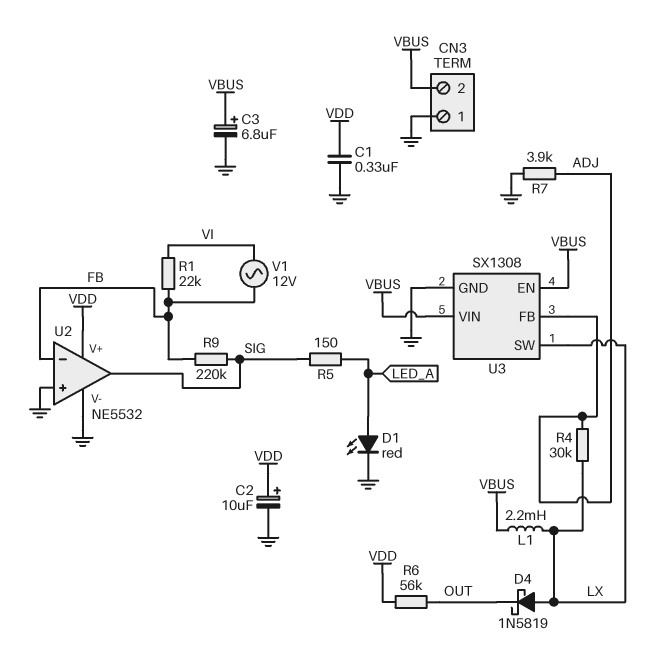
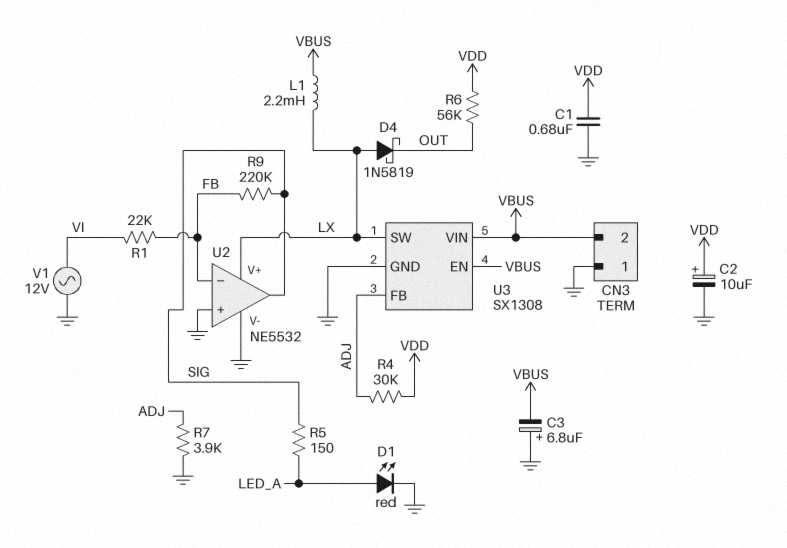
C1: 330nF (GND, VDD) -> 680nF (GND, VDD)
C3: 6.8uF (plus VBUS, minus GND) -> 6.8uF (plus GND, minus VBUS)
R4: 30k (ADJ, LX) -> 30k (ADJ, VDD)
U2 pin V+: VDD -> LX
V1: AC 12V (FB, VI) -> AC 12V (GND, VI)

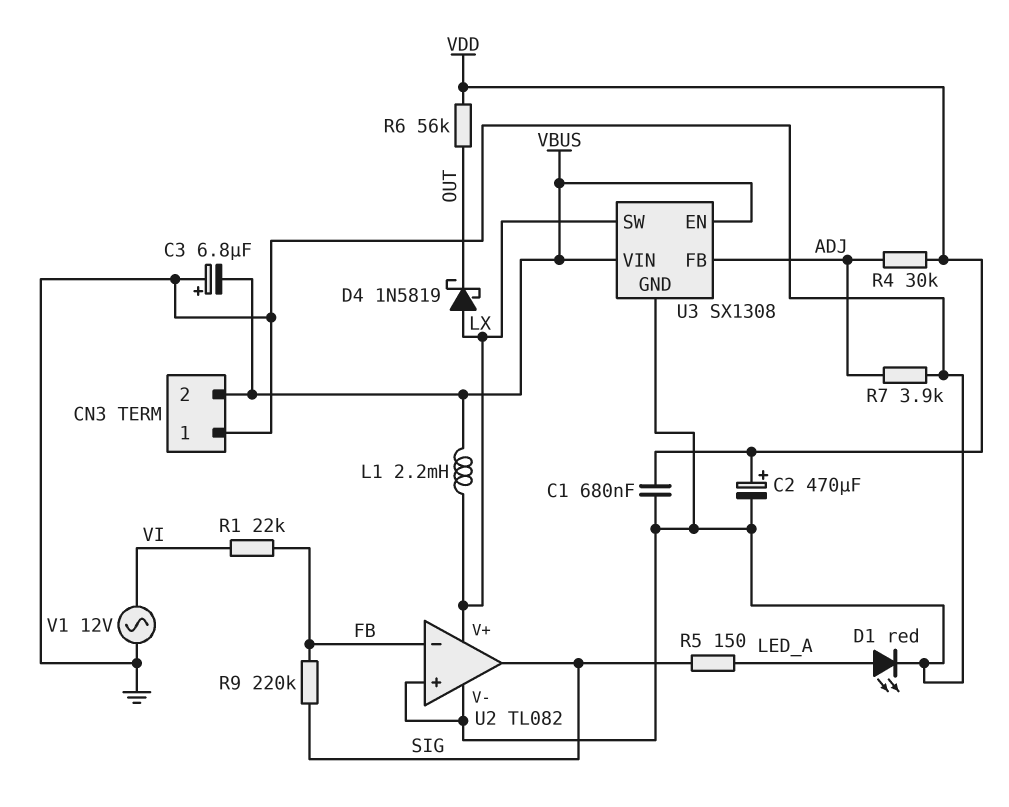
C2: 10uF (plus VDD, minus GND) -> 470uF (plus VDD, minus GND)
U2: NE5532 -> TL082

